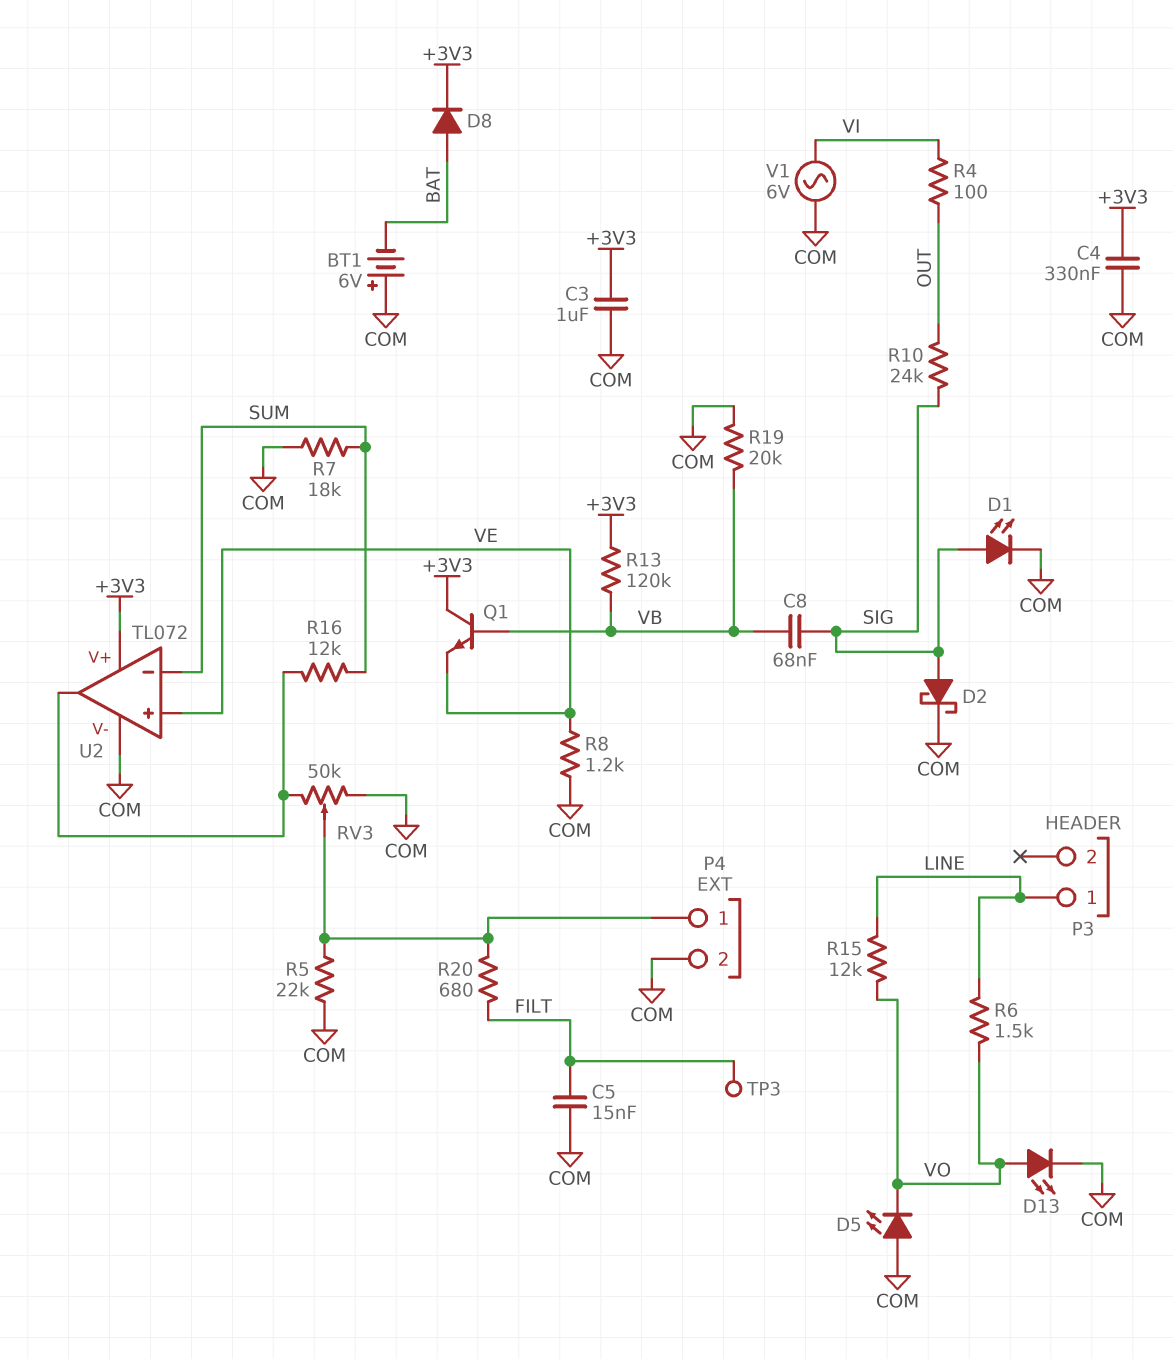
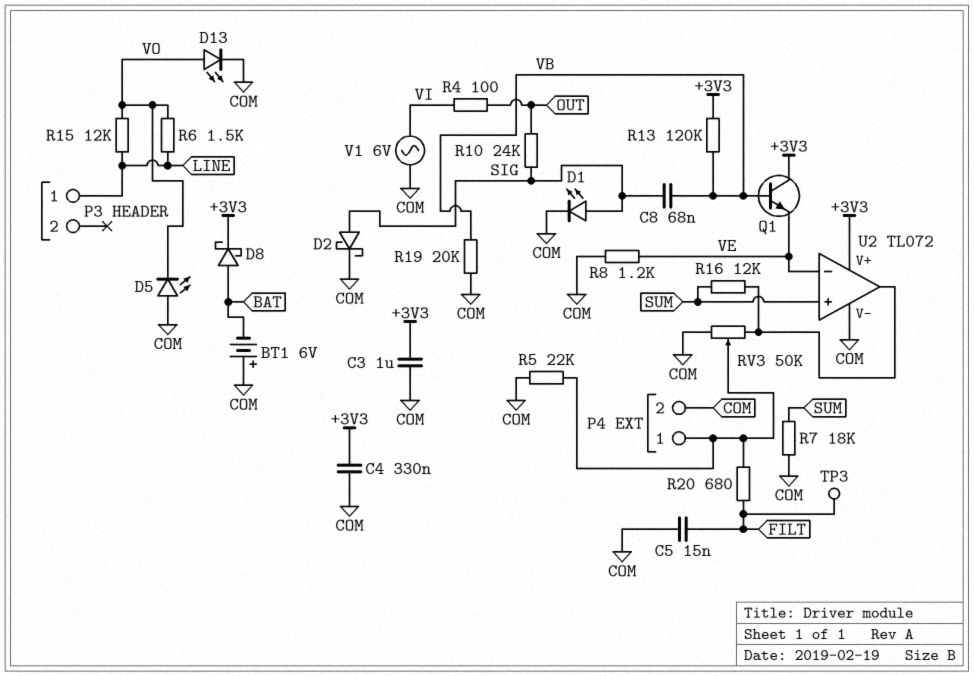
D8: diode (A BAT, K +3V3) -> schottky (A BAT, K +3V3)
U2 pin in+: VE -> SUM
U2 pin in-: SUM -> VE

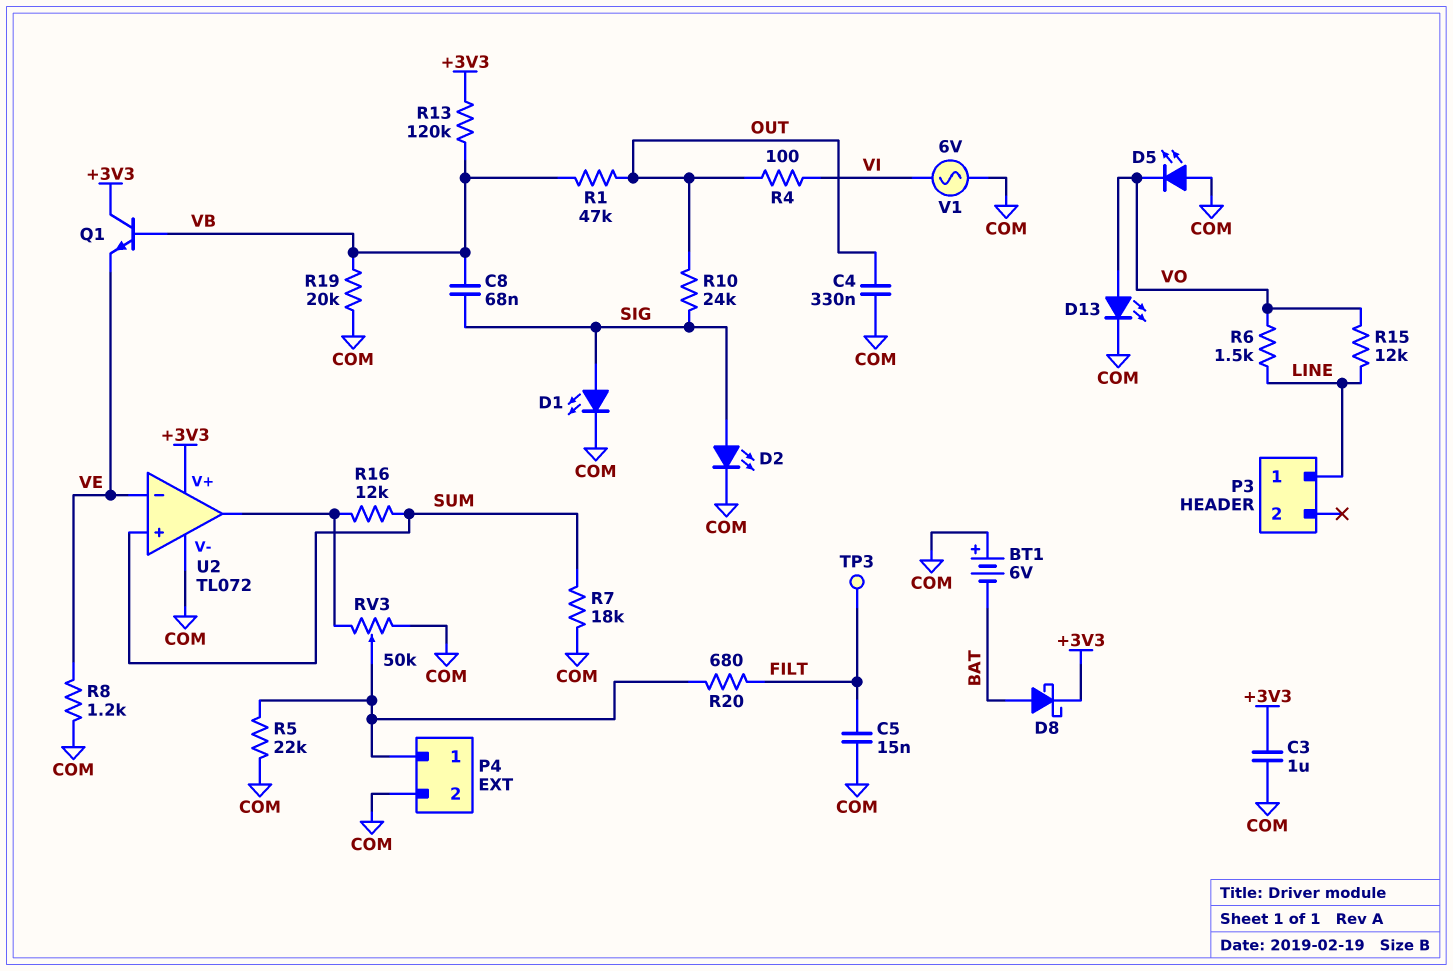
C4: 330nF (+3V3, COM) -> 330nF (COM, OUT)
D2: schottky (A SIG, K COM) -> LED (A SIG, K COM)
R1: none -> 47k (OUT, VB)

